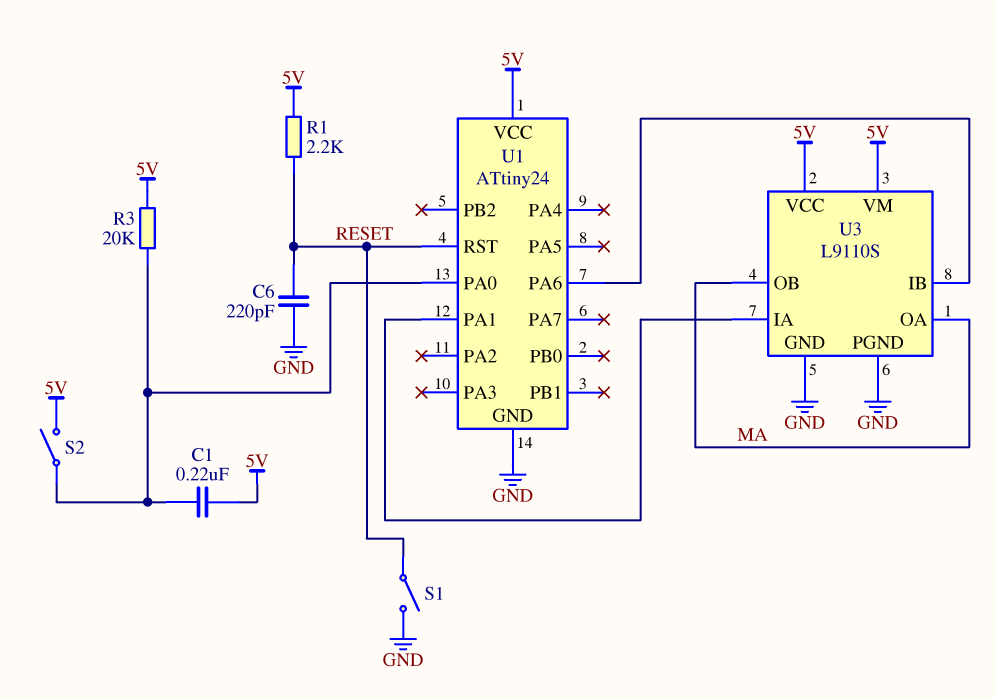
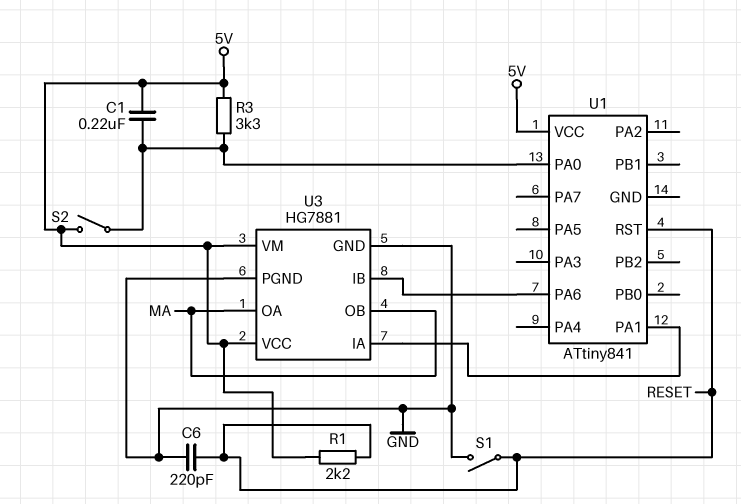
R3: 20k (5V, U1/PA0) -> 3.3k (5V, U1/PA0)
U1: ATtiny24 -> ATtiny841
U1 pin GND: GND -> none
U3: L9110S -> HG7881

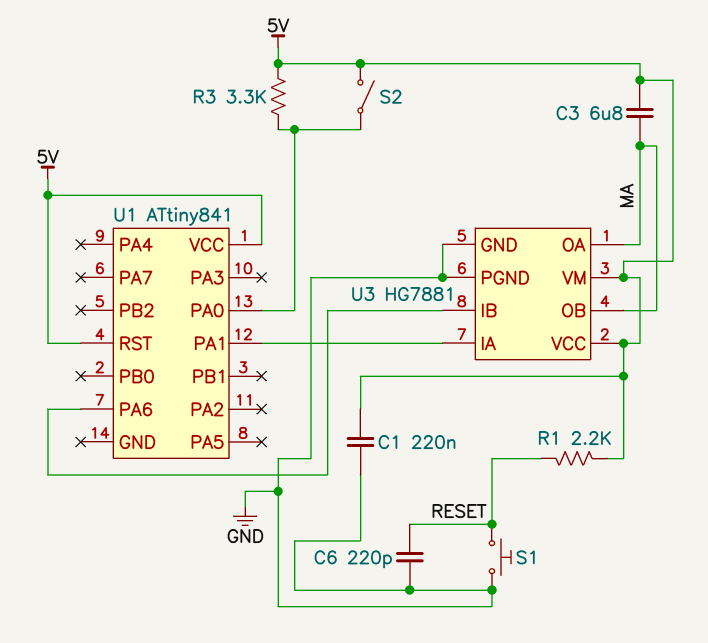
C1: 220nF (5V, U1/PA0) -> 220nF (5V, GND)
C3: none -> 6.8uF (5V, MA)
S1: switch (GND, RESET) -> button (GND, RESET)
U1 pin RST: RESET -> 5V

